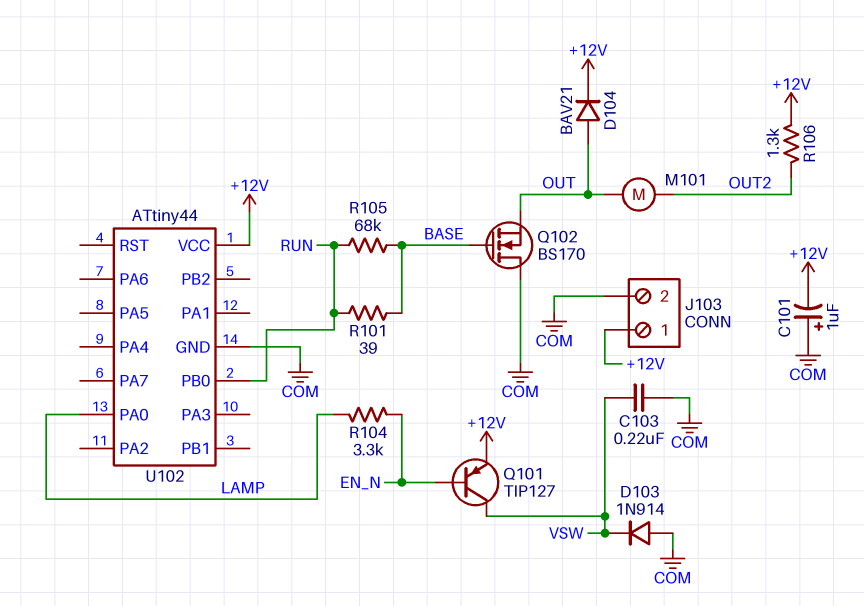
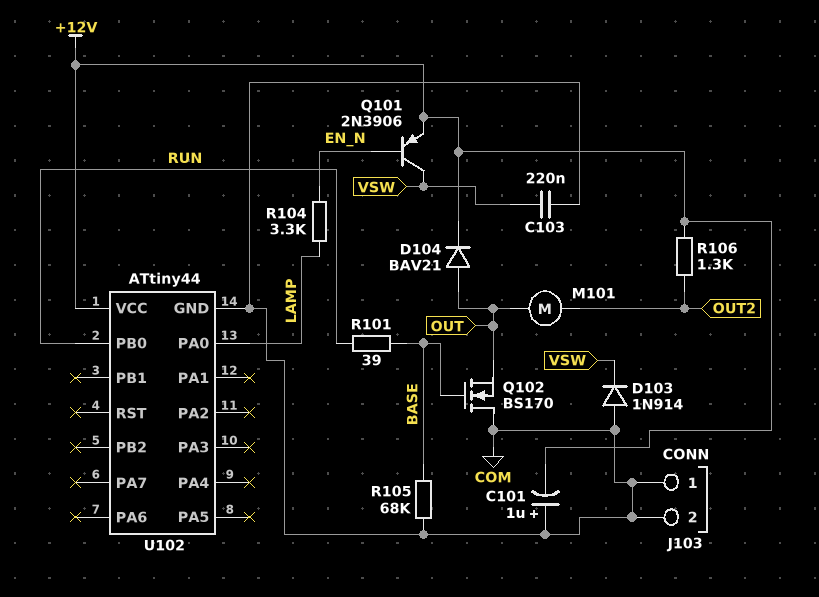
J103 pin 1: +12V -> COM
Q101: PNP TIP127 (B EN_N, C VSW, E +12V) -> PNP 2N3906 (B EN_N, C VSW, E +12V)
R105: 68k (BASE, RUN) -> 68k (BASE, COM)

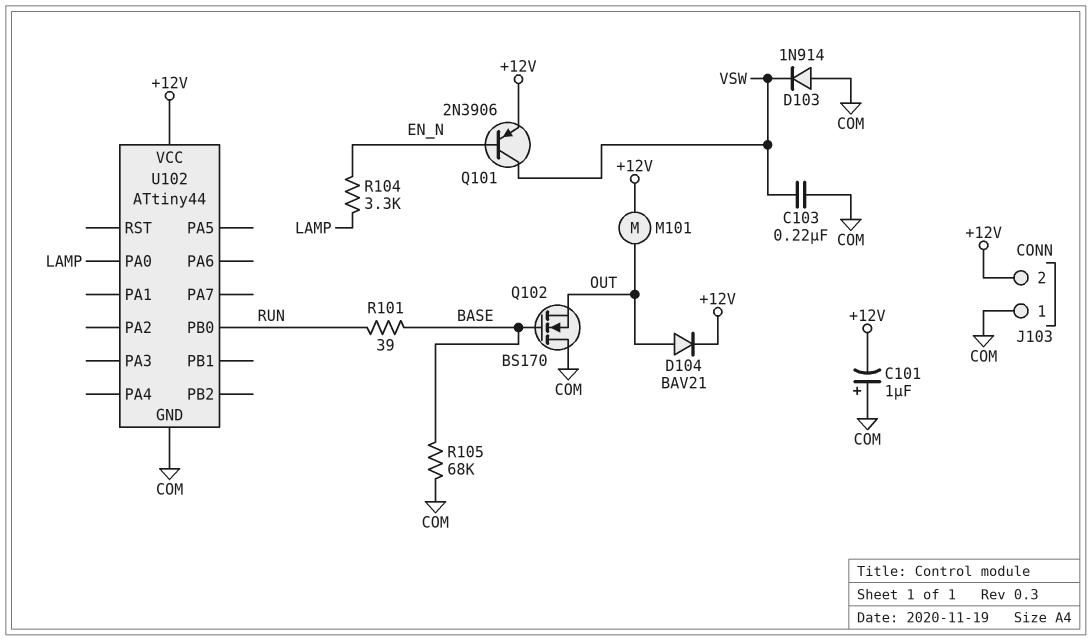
J103 pin 2: COM -> +12V
M101: motor (OUT, OUT2) -> motor (+12V, OUT)
R106: 1.3k (+12V, OUT2) -> none

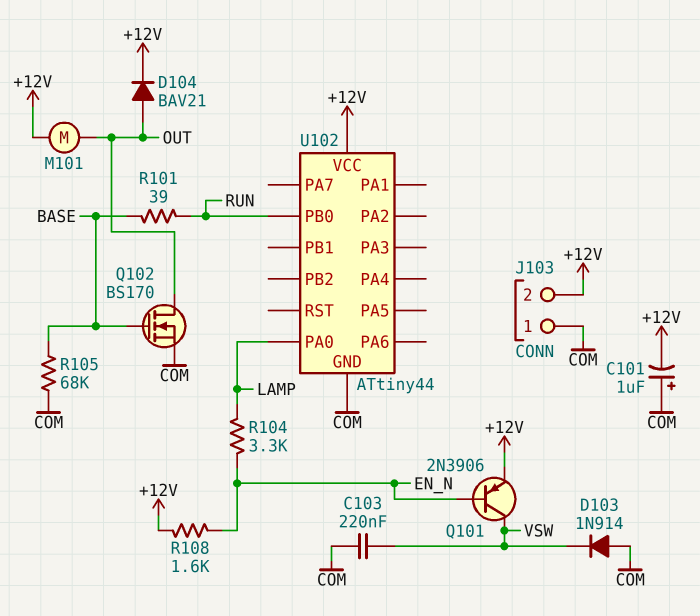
Q102: NMOS BS170 (G BASE, D COM, S OUT) -> NMOS BS170 (G BASE, D OUT, S COM)
R108: none -> 1.6k (+12V, EN_N)

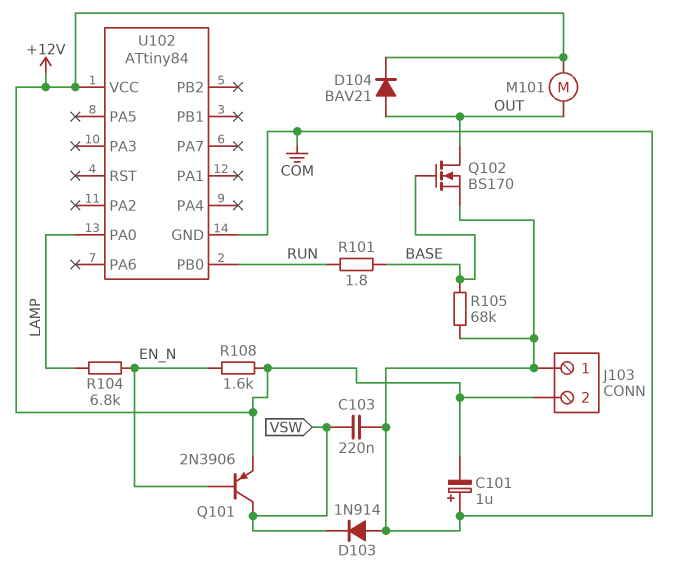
R101: 39 (BASE, RUN) -> 1.8 (BASE, RUN)
R104: 3.3k (EN_N, LAMP) -> 6.8k (EN_N, LAMP)
U102: ATtiny44 -> ATtiny84

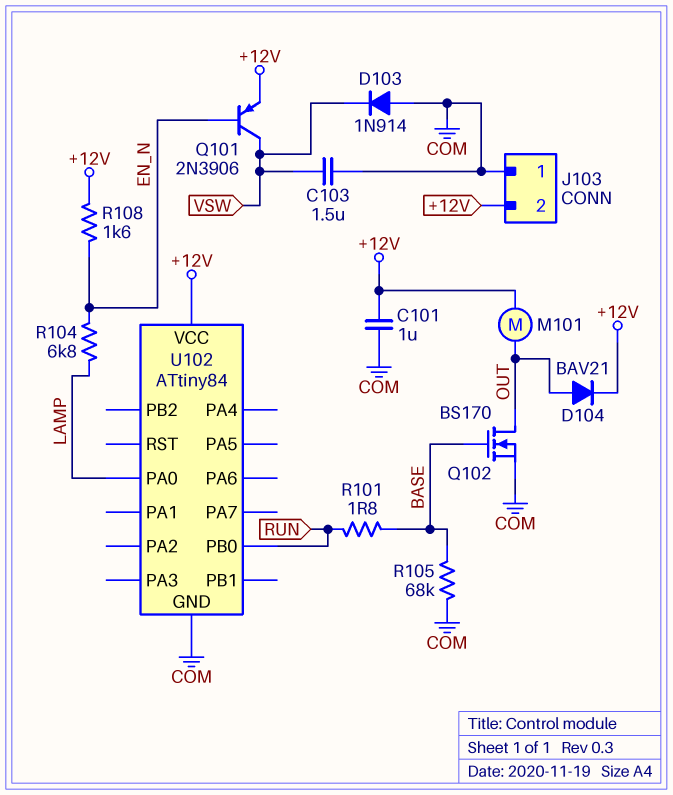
C101: 1uF (plus COM, minus +12V) -> 1uF (+12V, COM)
C103: 220nF (COM, VSW) -> 1.5uF (COM, VSW)

